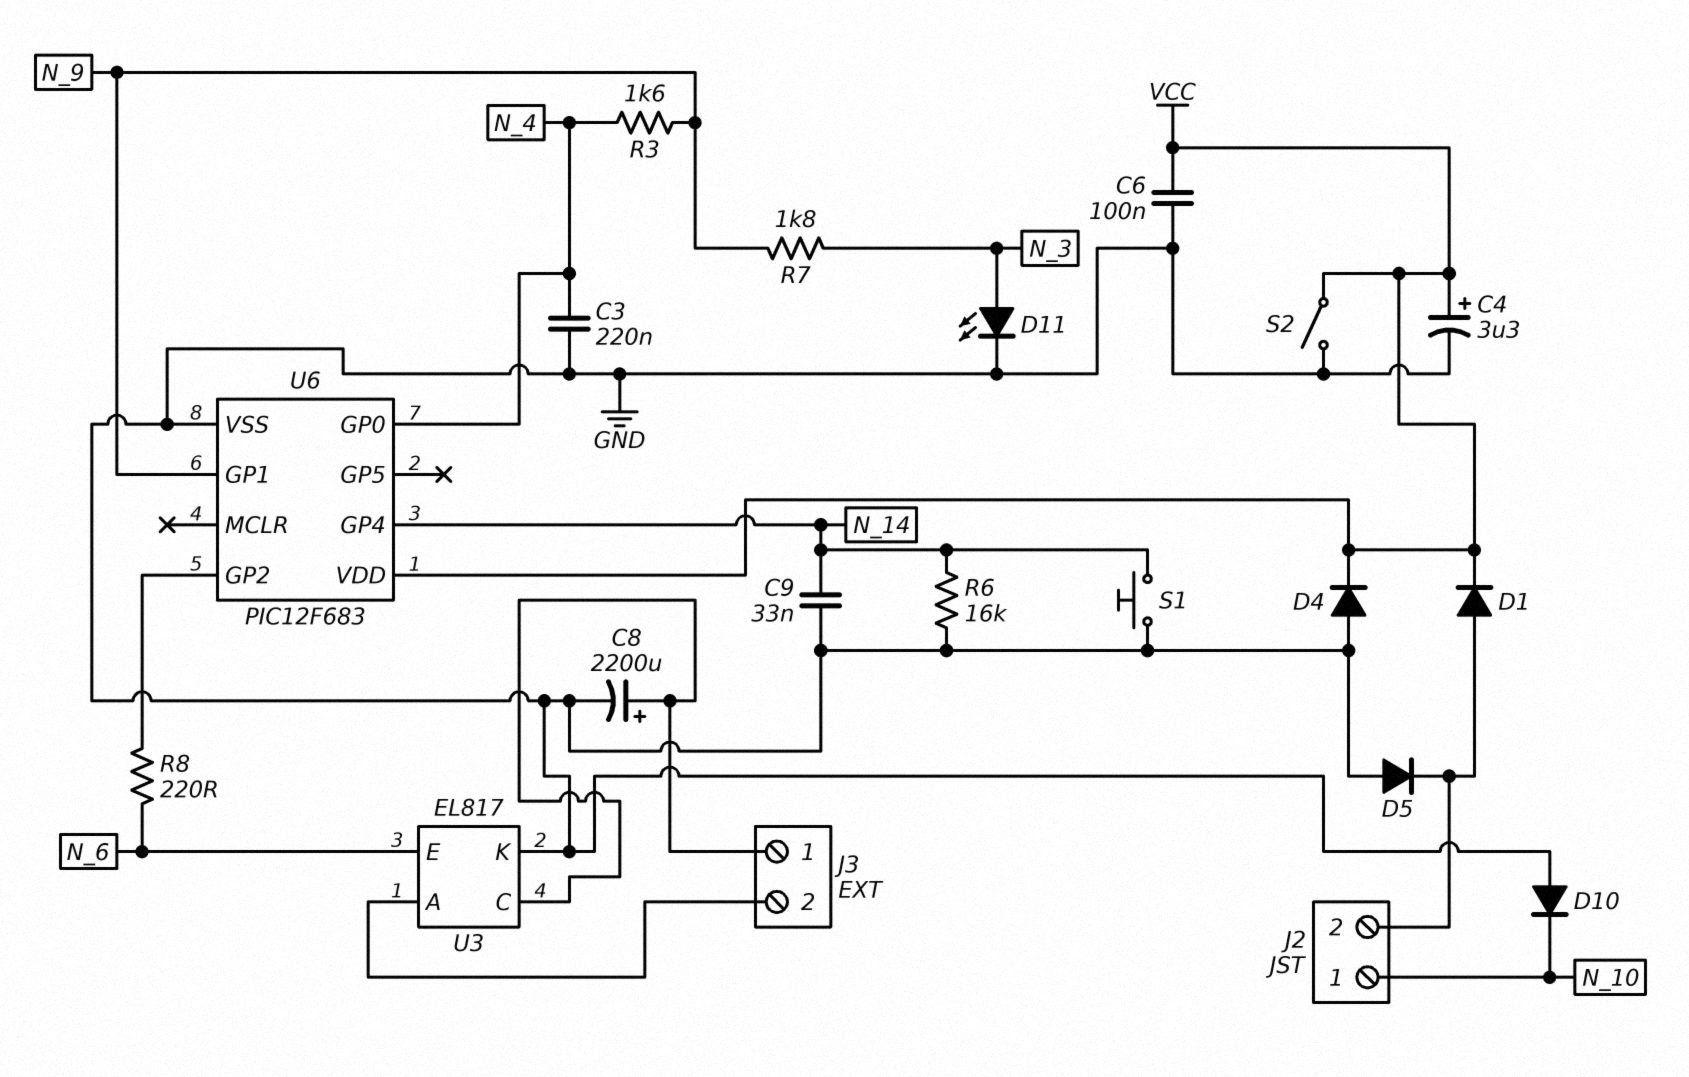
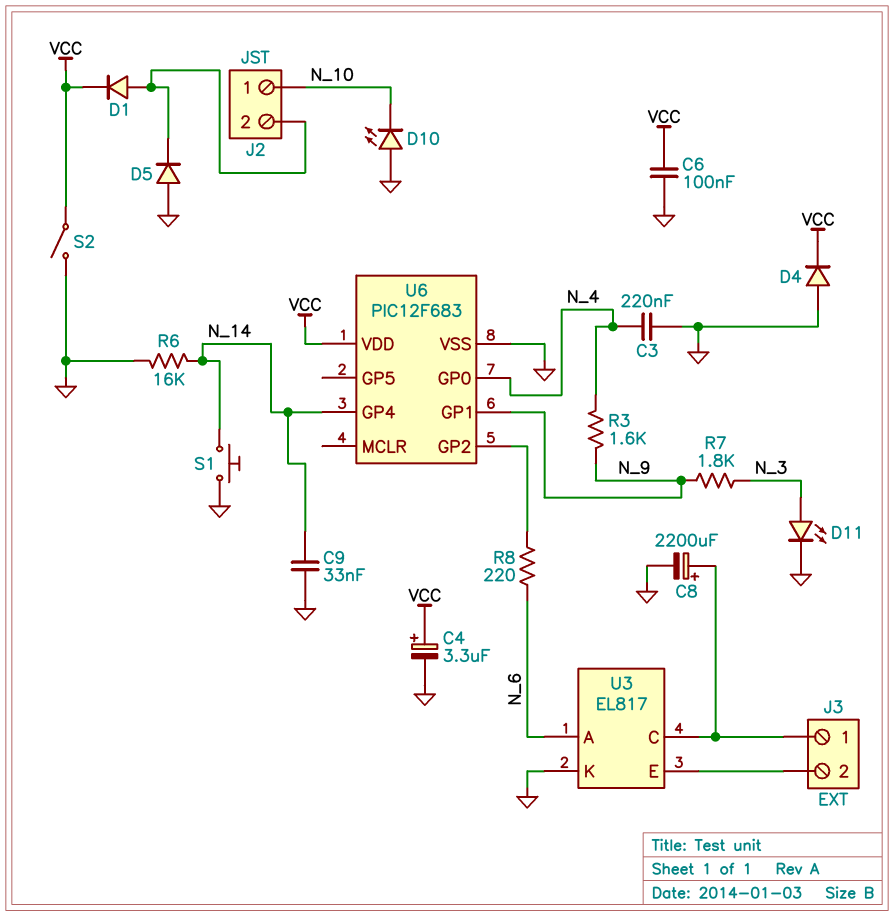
D10: diode (A GND, K N_10) -> LED (A GND, K N_10)
U3 pin A: J3/2 -> N_6
U3 pin E: N_6 -> J3/2

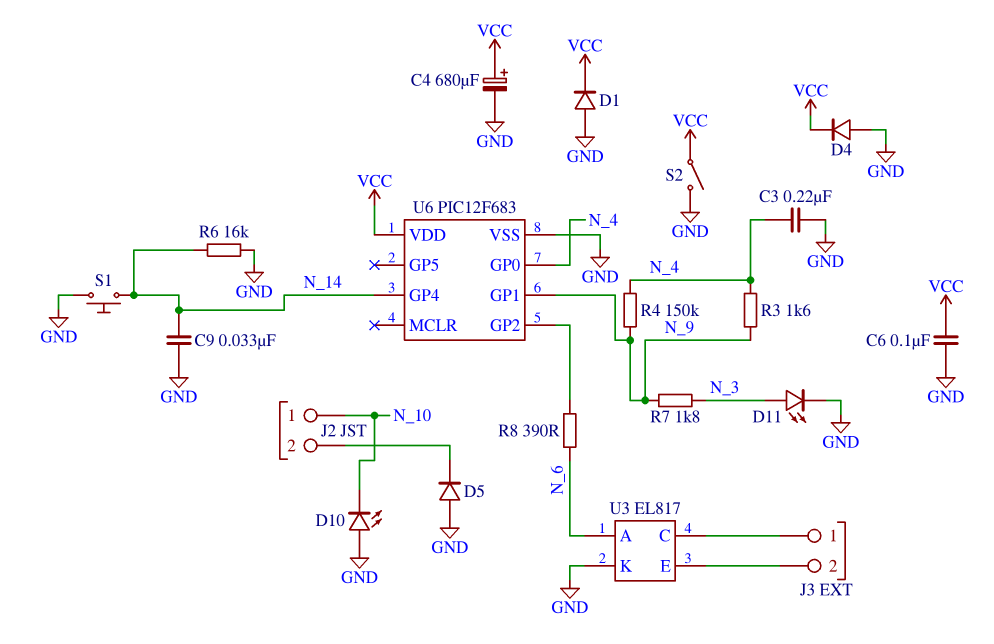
C4: 3.3uF (plus VCC, minus GND) -> 680uF (plus VCC, minus GND)
C8: 2200uF (plus J3/1, minus GND) -> none
D1: diode (A J2/2, K VCC) -> diode (A GND, K VCC)
R4: none -> 150k (N_4, N_9)
R8: 220 (N_6, U6/GP2) -> 390 (N_6, U6/GP2)

